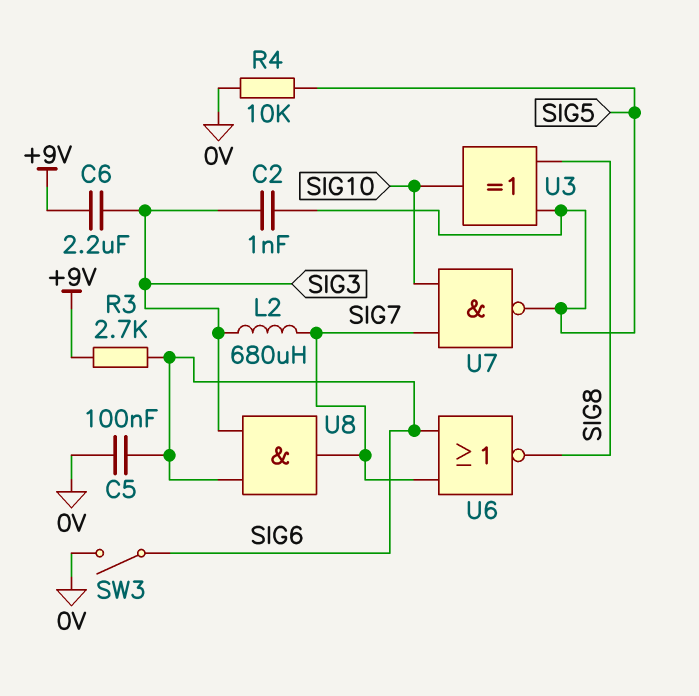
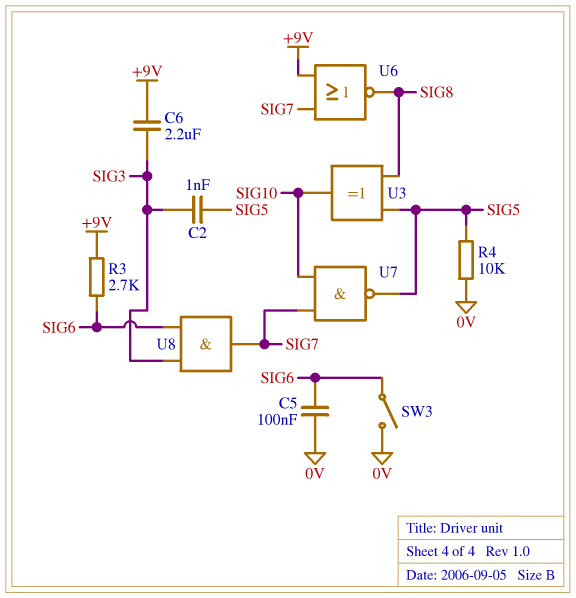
L2: 680uH (SIG3, SIG7) -> none
U6: NOR (in SIG6, in SIG7, out SIG8) -> NOR (in +9V, in SIG7, out SIG8)

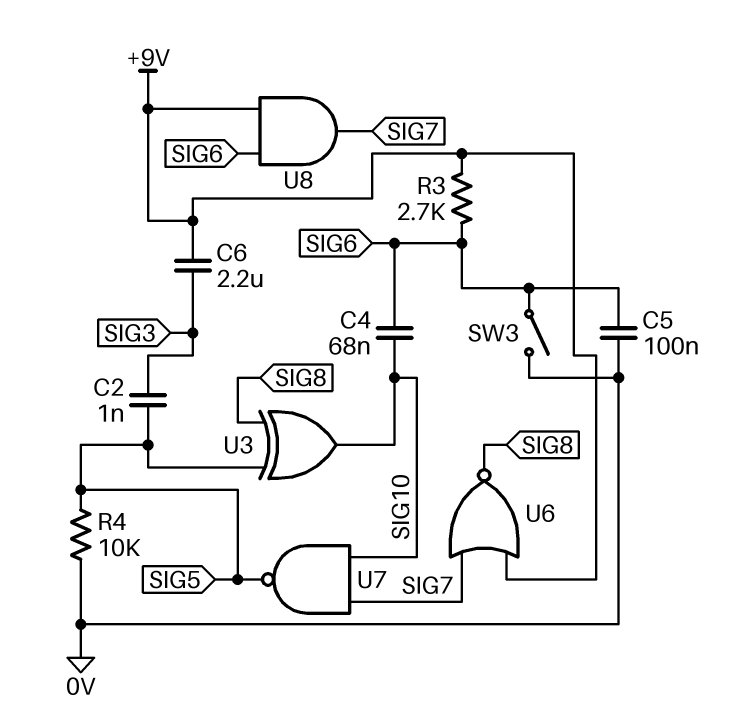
C4: none -> 68nF (SIG6, SIG10)
U8: AND (in SIG3, in SIG6, out SIG7) -> AND (in +9V, in SIG6, out SIG7)

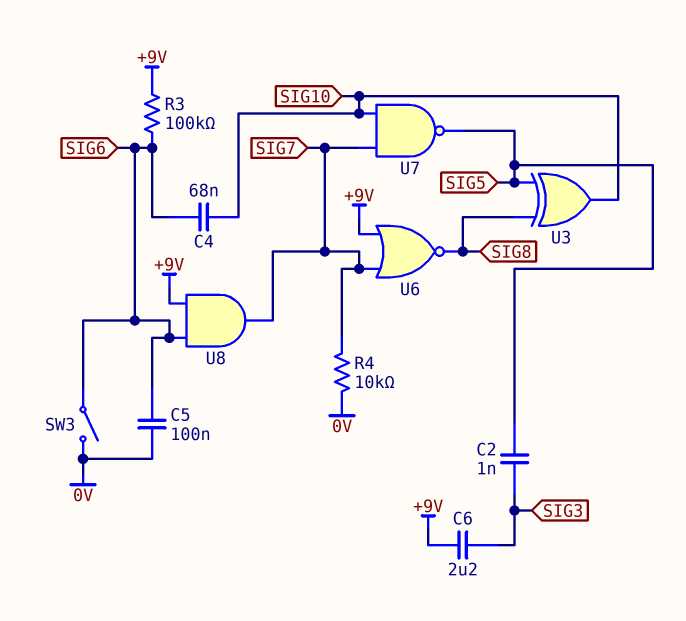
R3: 2.7k (+9V, SIG6) -> 100k (+9V, SIG6)
R4: 10k (0V, SIG5) -> 10k (0V, SIG7)

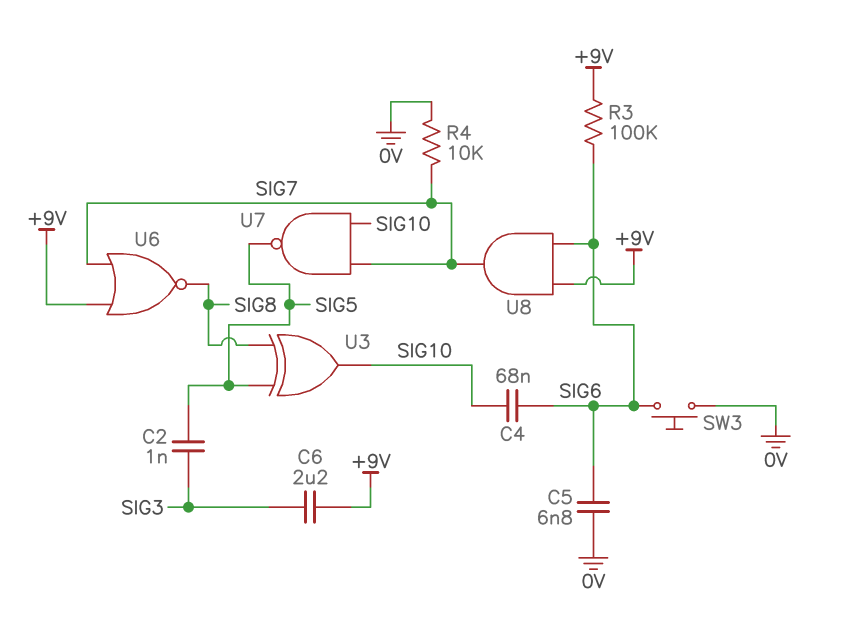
C5: 100nF (0V, SIG6) -> 6.8nF (0V, SIG6)
SW3: switch (0V, SIG6) -> button (0V, SIG6)

